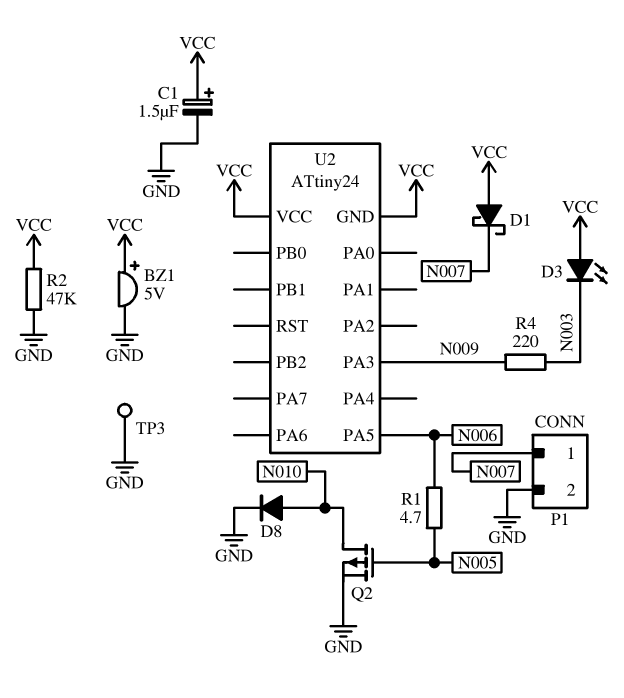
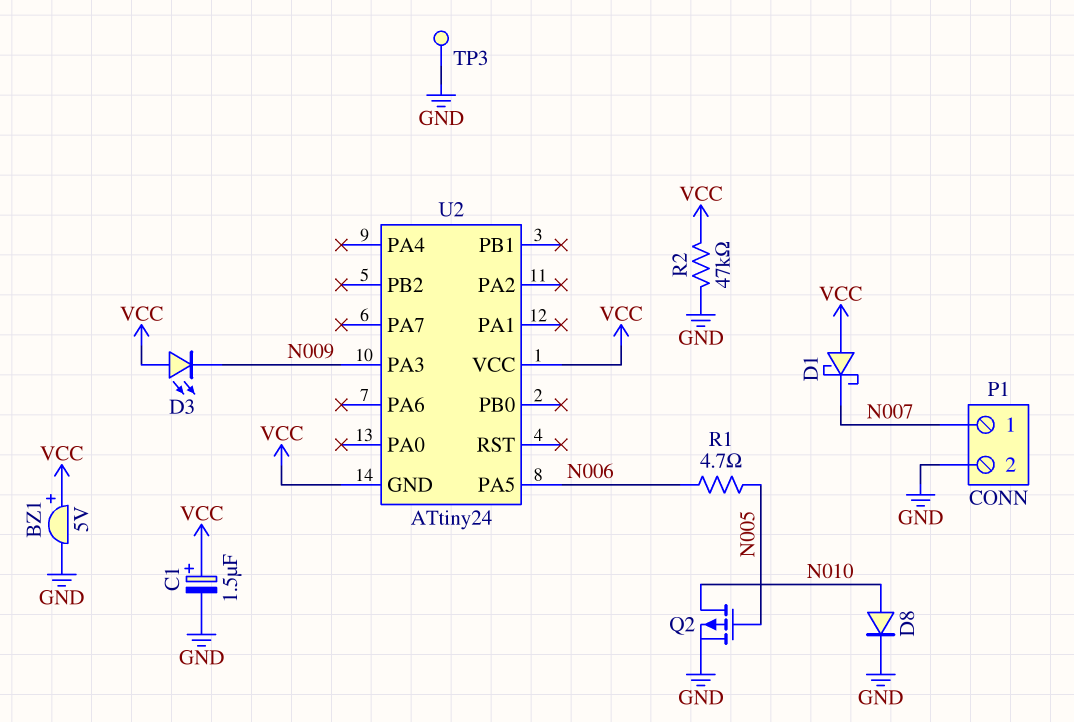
D3: LED (A VCC, K N003) -> LED (A VCC, K N009)
R4: 220 (N003, N009) -> none

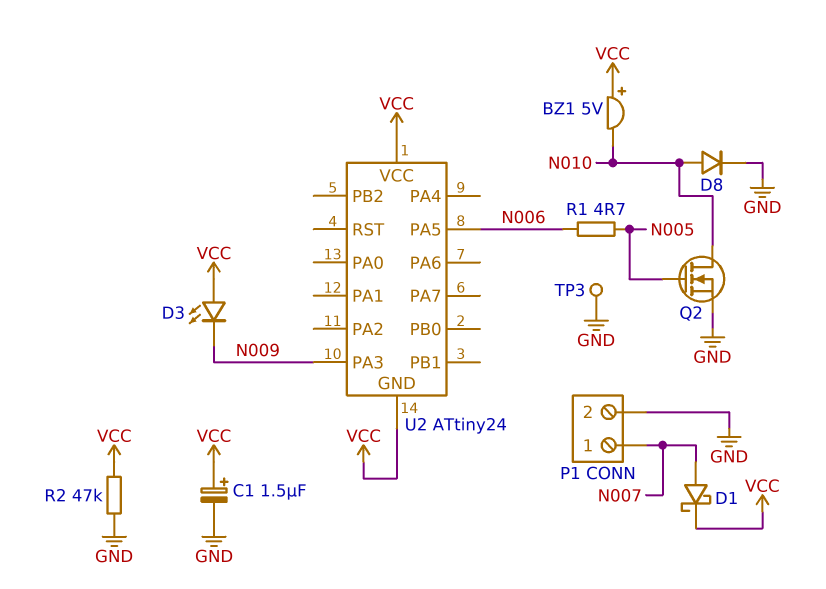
BZ1: buzzer 5V (plus VCC, minus GND) -> buzzer 5V (plus VCC, minus N010)
D1: schottky (A VCC, K N007) -> schottky (A N007, K VCC)
Q2: PMOS (G N005, D N010, S GND) -> NMOS (G N005, D N010, S GND)

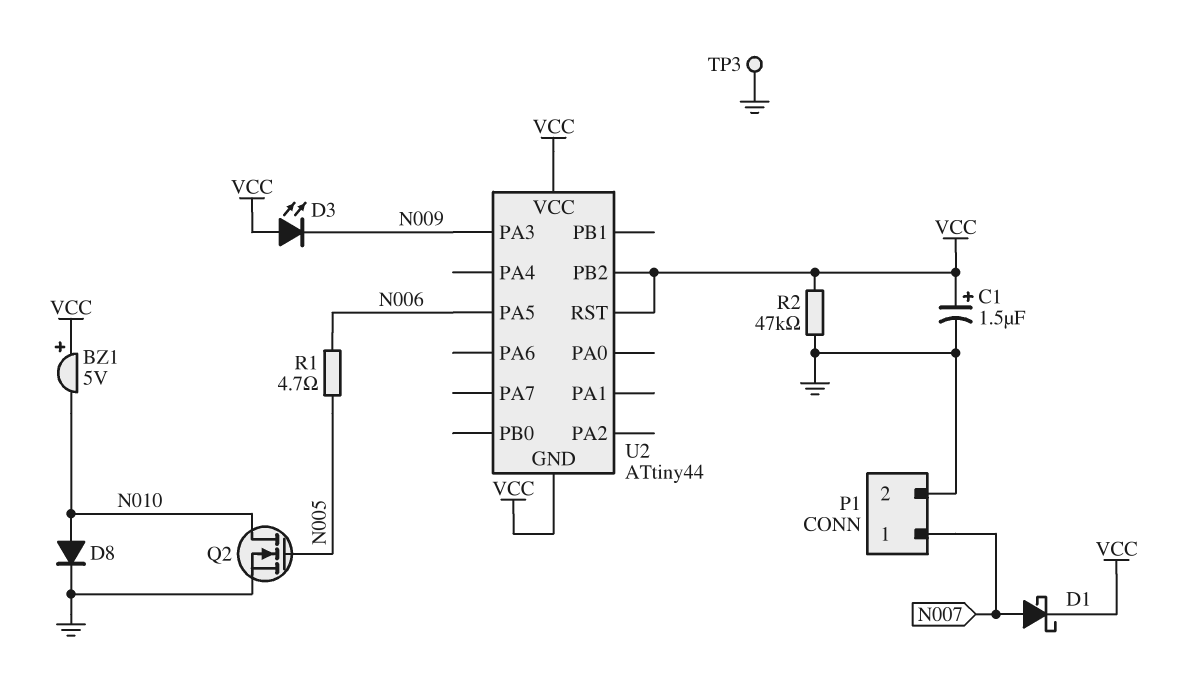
U2: ATtiny24 -> ATtiny44
U2 pin PB2: none -> VCC
U2 pin RST: none -> VCC

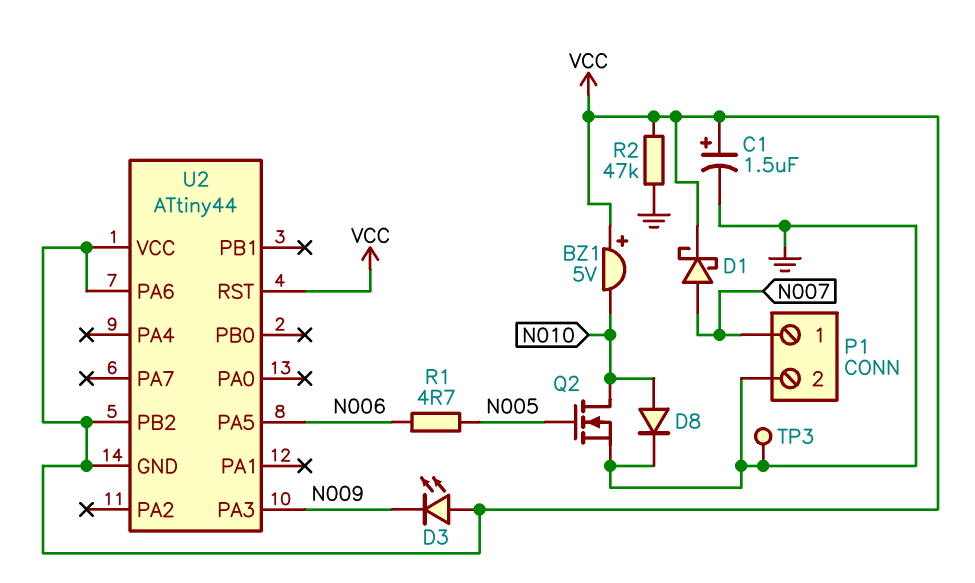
U2 pin PA6: none -> VCC

